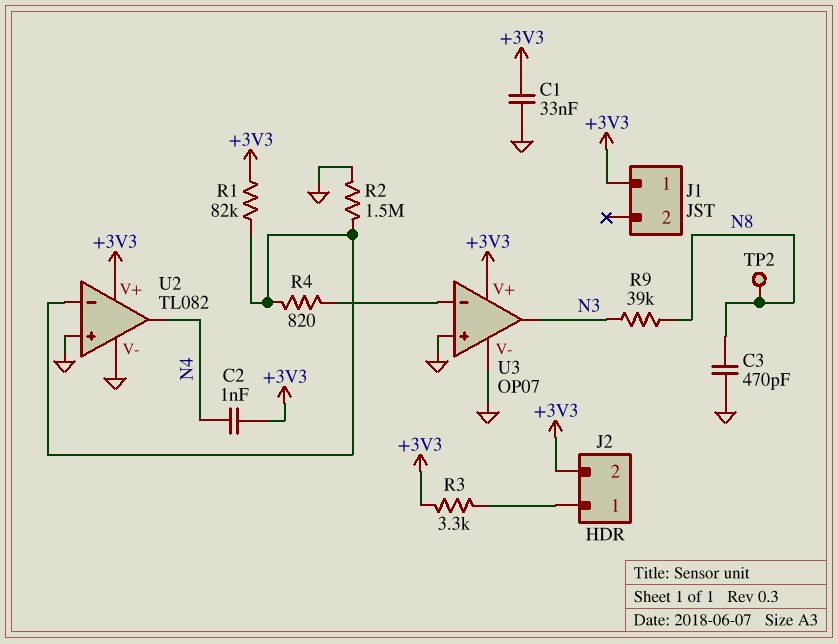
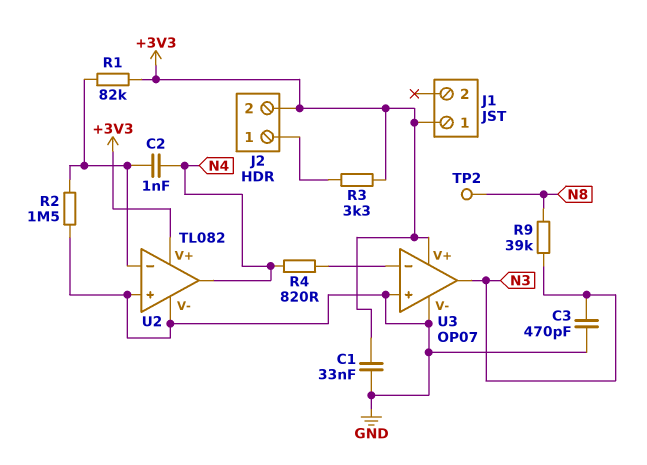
C2: 1nF (+3V3, N4) -> 1nF (N4, U2/in-)
C3: 470pF (GND, N8) -> 470pF (GND, N3)
R4: 820 (U2/in-, U3/in-) -> 820 (N4, U3/in-)

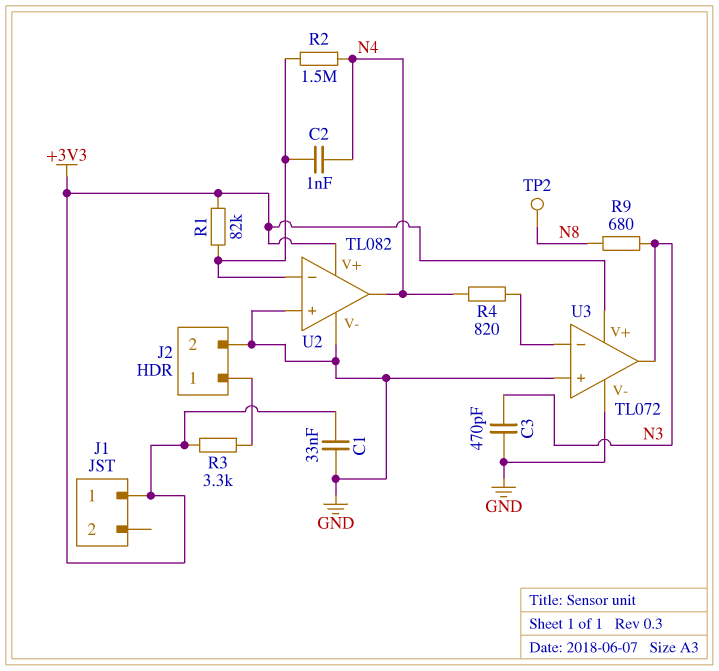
J2 pin 2: +3V3 -> GND
R2: 1.5M (GND, U2/in-) -> 1.5M (N4, U2/in-)
R9: 39k (N3, N8) -> 680 (N3, N8)
U3: OP07 -> TL072

